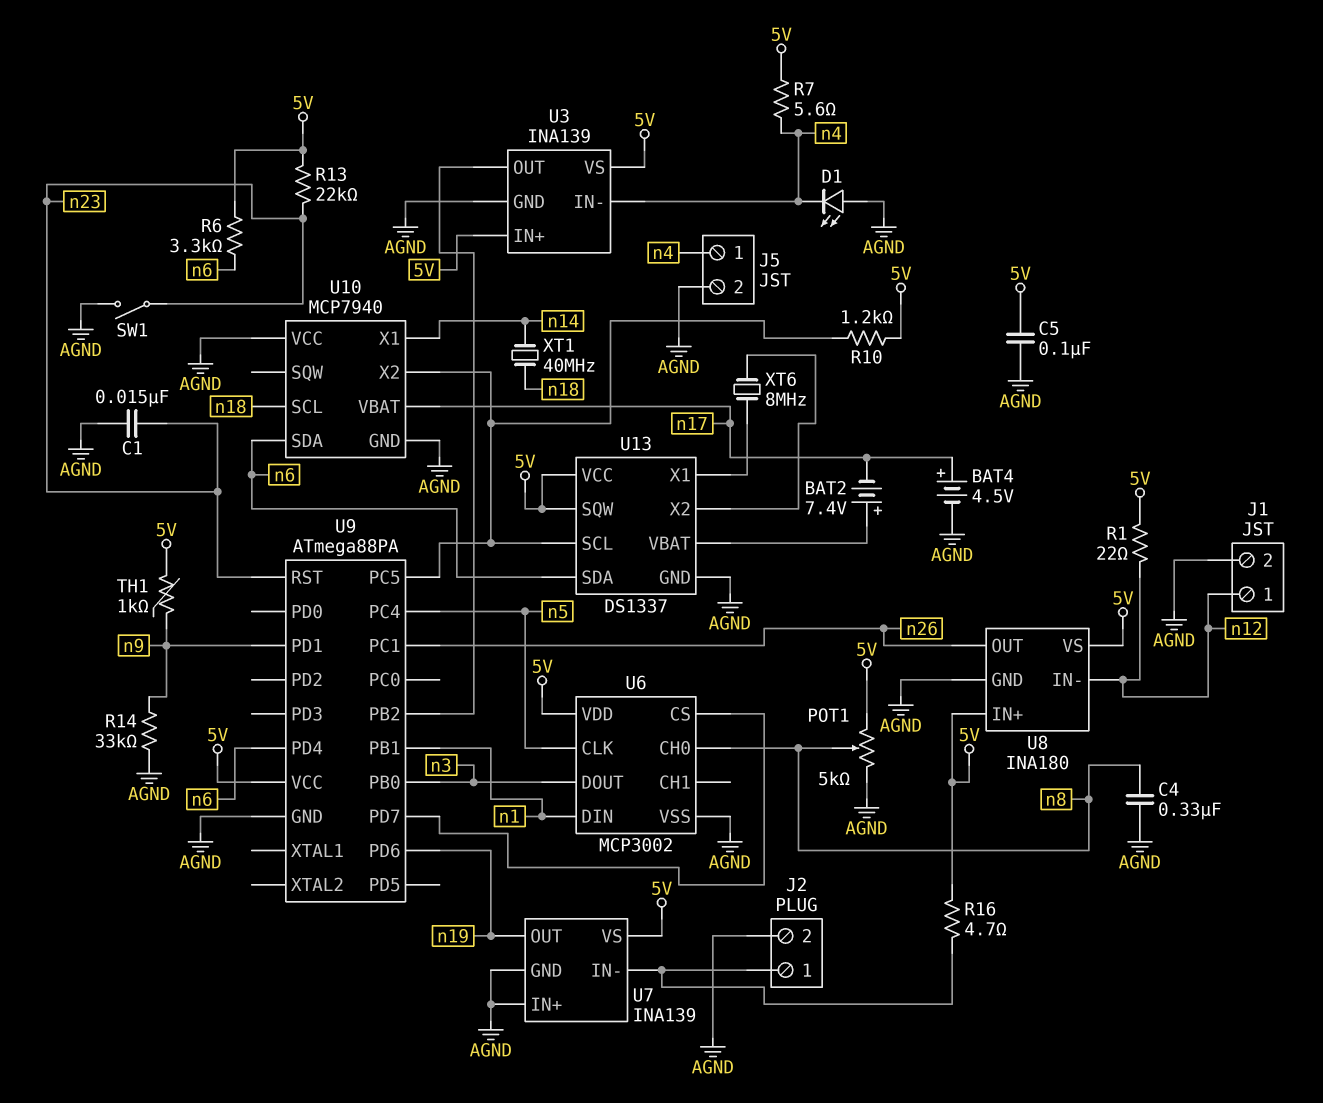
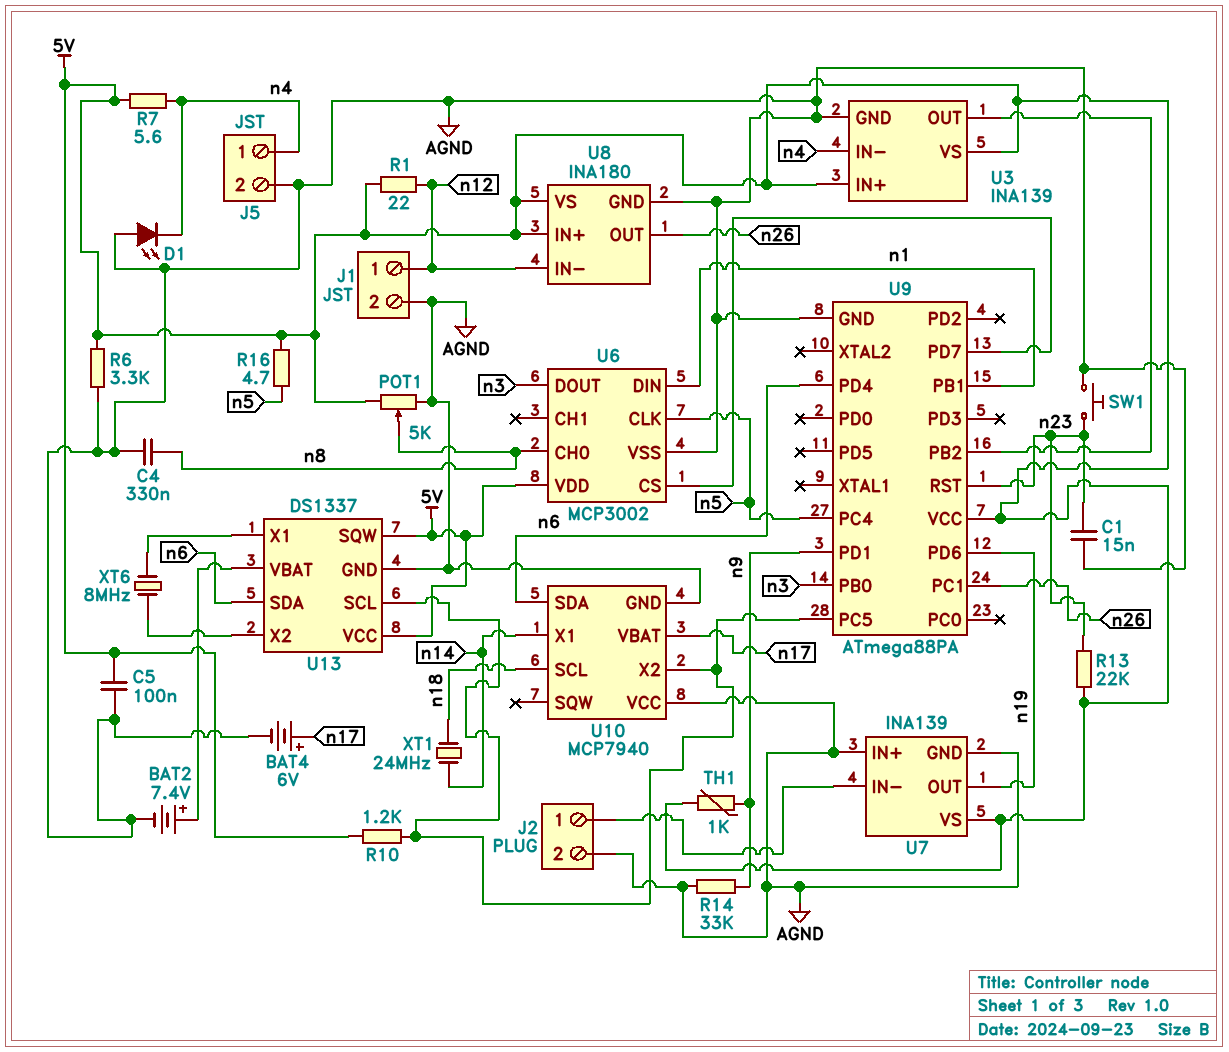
BAT2: 7.4V (plus U13/VBAT, minus n17) -> 7.4V (plus U13/VBAT, minus AGND)
BAT4: 4.5V (plus n17, minus AGND) -> 6V (plus n17, minus AGND)
R6: 3.3k (5V, n6) -> 3.3k (5V, AGND)
R16: 4.7 (5V, J2/1) -> 4.7 (5V, n5)
SW1: switch (AGND, n23) -> button (AGND, n23)
XT1: 40MHz (n14, n18) -> 24MHz (n14, n18)

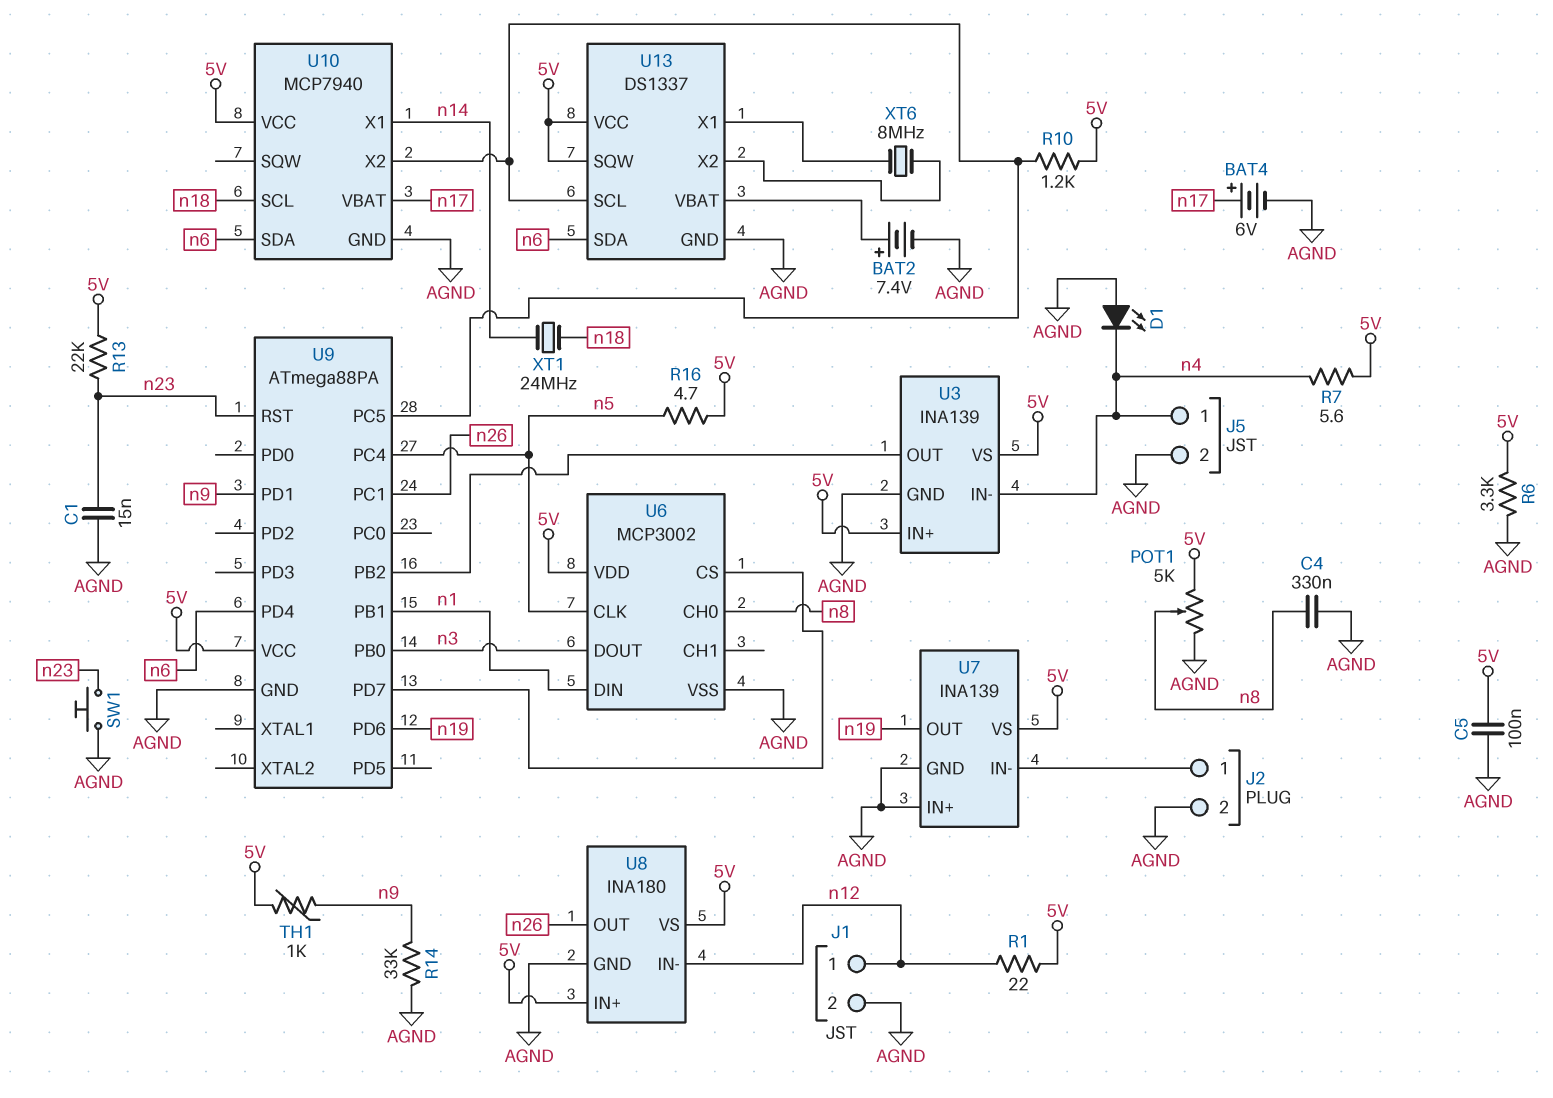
U10 pin VCC: AGND -> 5V

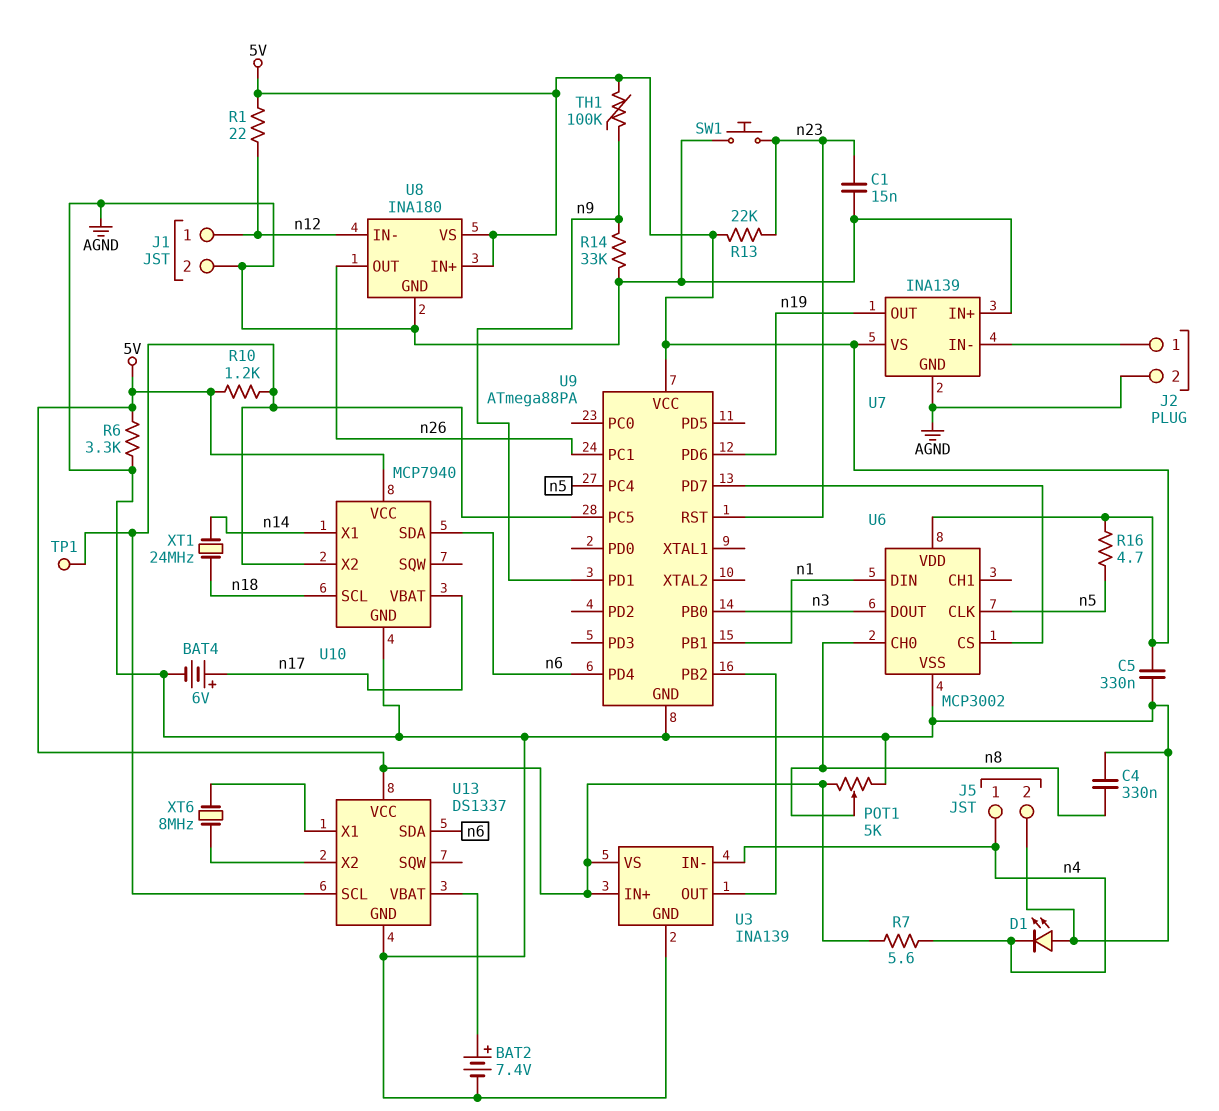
C5: 100nF (5V, AGND) -> 330nF (5V, AGND)
TH1: 1k (5V, n9) -> 100k (5V, n9)
TP1: none -> test point (U9/PC5)
U13 pin SQW: 5V -> none

